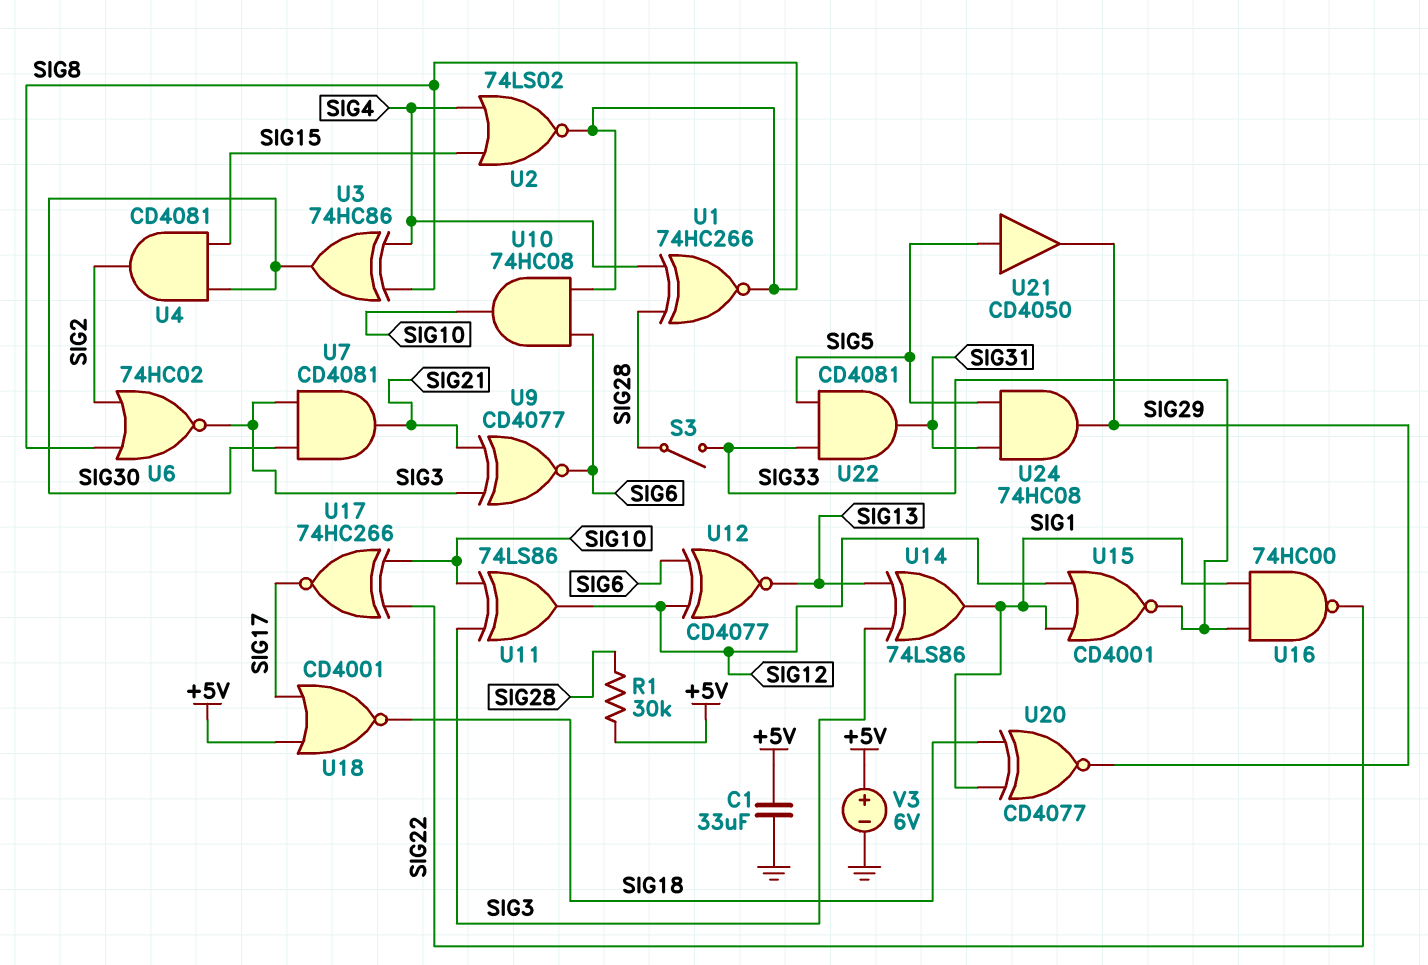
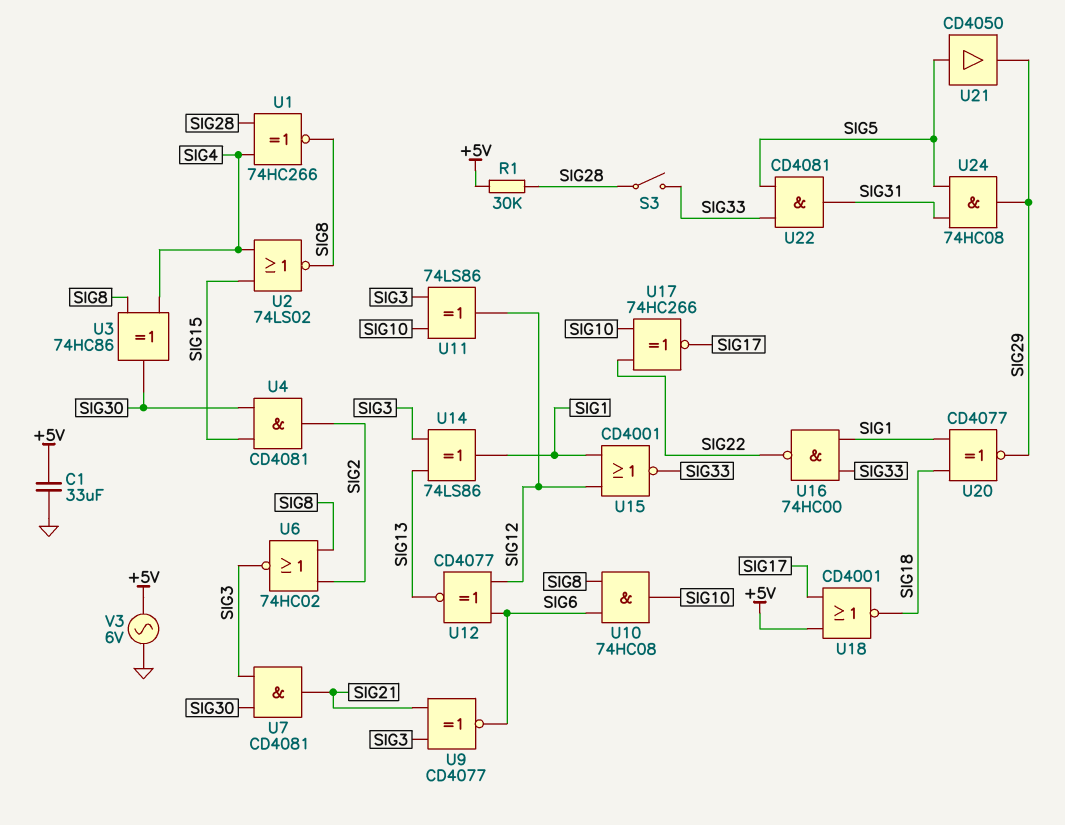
V3: 6V (plus +5V, minus GND) -> AC 6V (+5V, GND)

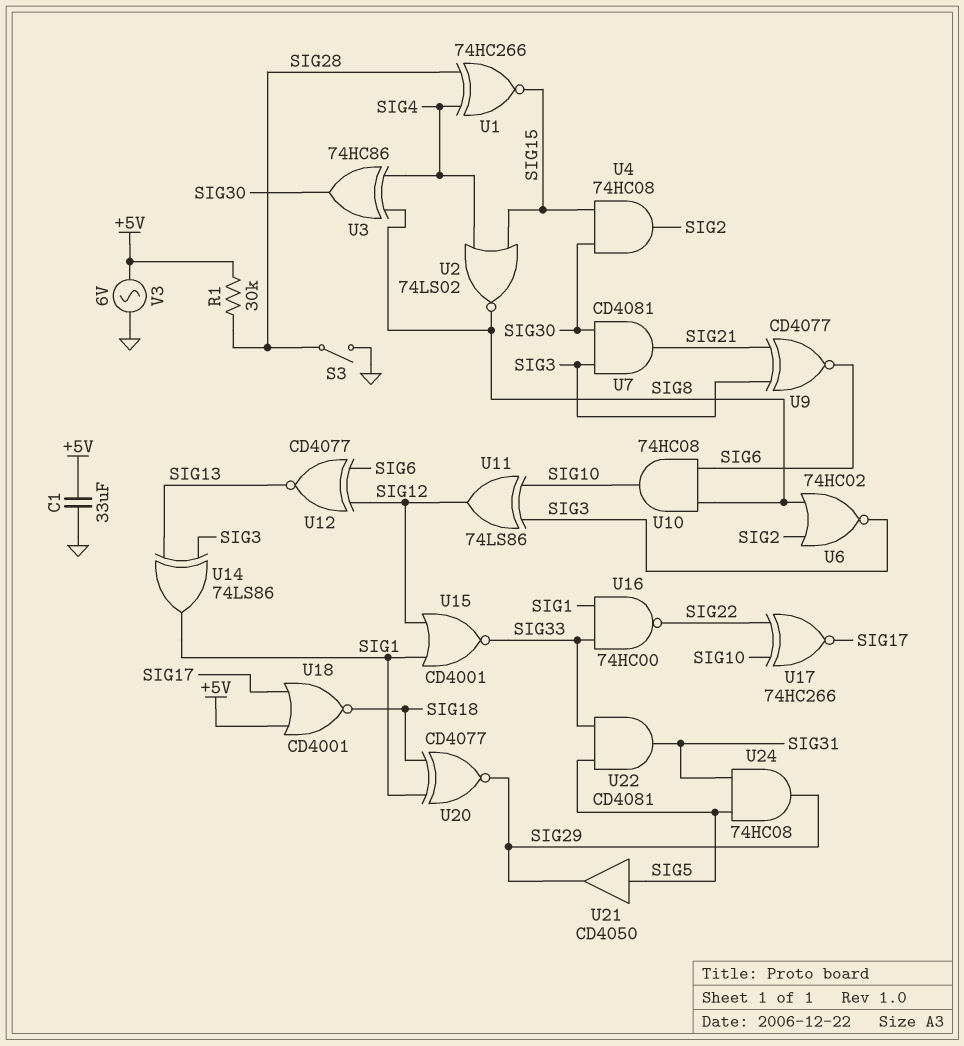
S3: switch (SIG28, SIG33) -> switch (GND, SIG28)
U1: XNOR 74HC266 (in SIG4, in SIG28, out SIG8) -> XNOR 74HC266 (in SIG4, in SIG28, out SIG15)
U4: AND CD4081 (in SIG15, in SIG30, out SIG2) -> AND 74HC08 (in SIG15, in SIG30, out SIG2)

